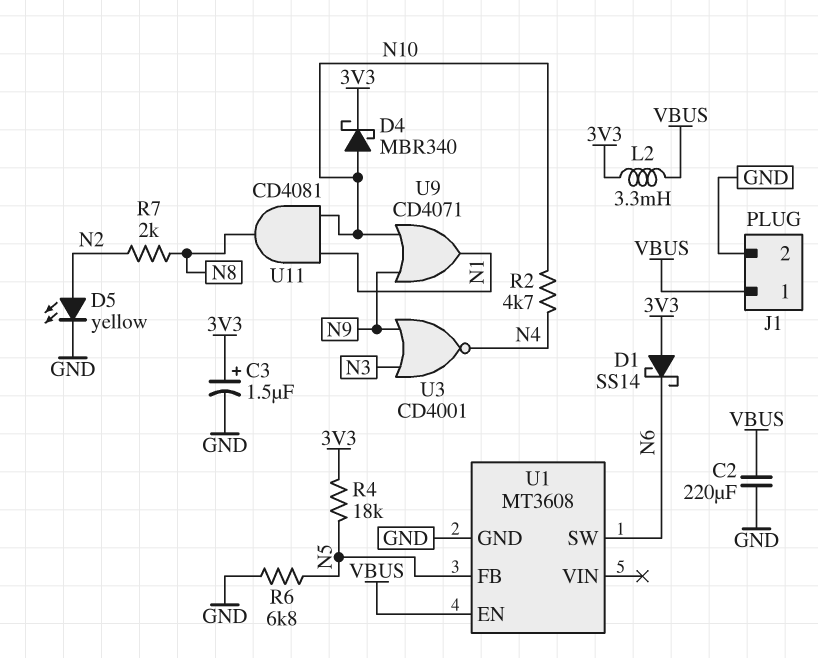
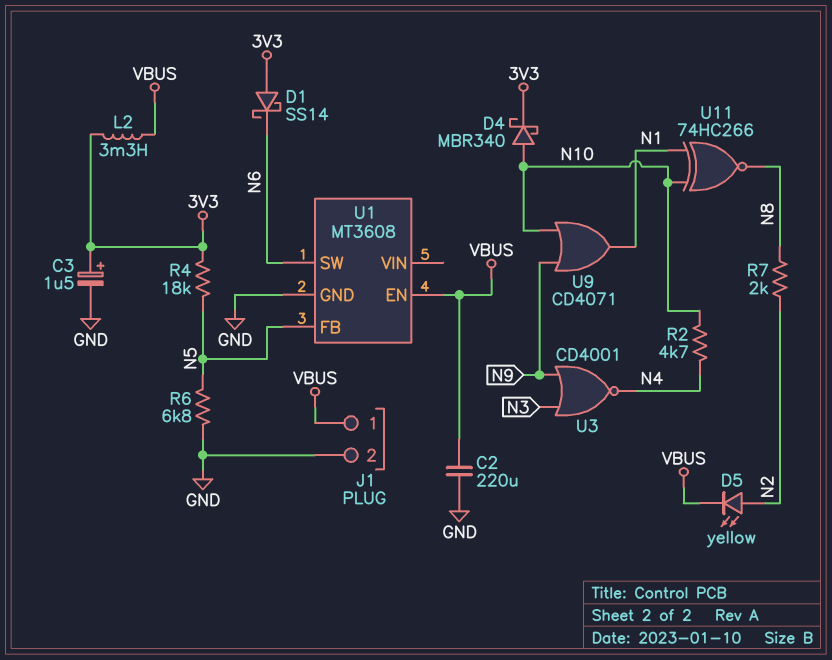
D5: LED yellow (A N2, K GND) -> LED yellow (A N2, K VBUS)
U11: AND CD4081 (in N1, in N10, out N8) -> XNOR 74HC266 (in N1, in N10, out N8)

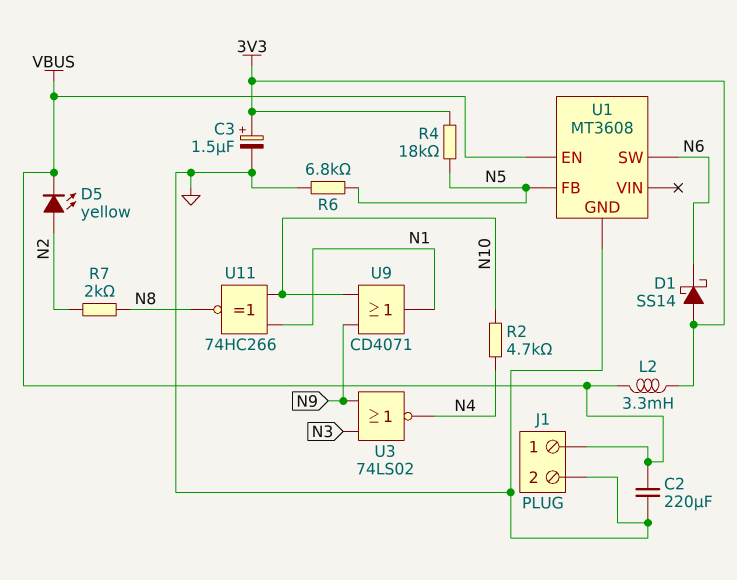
D4: schottky MBR340 (A N10, K 3V3) -> none
U3: NOR CD4001 (in N3, in N9, out N4) -> NOR 74LS02 (in N3, in N9, out N4)

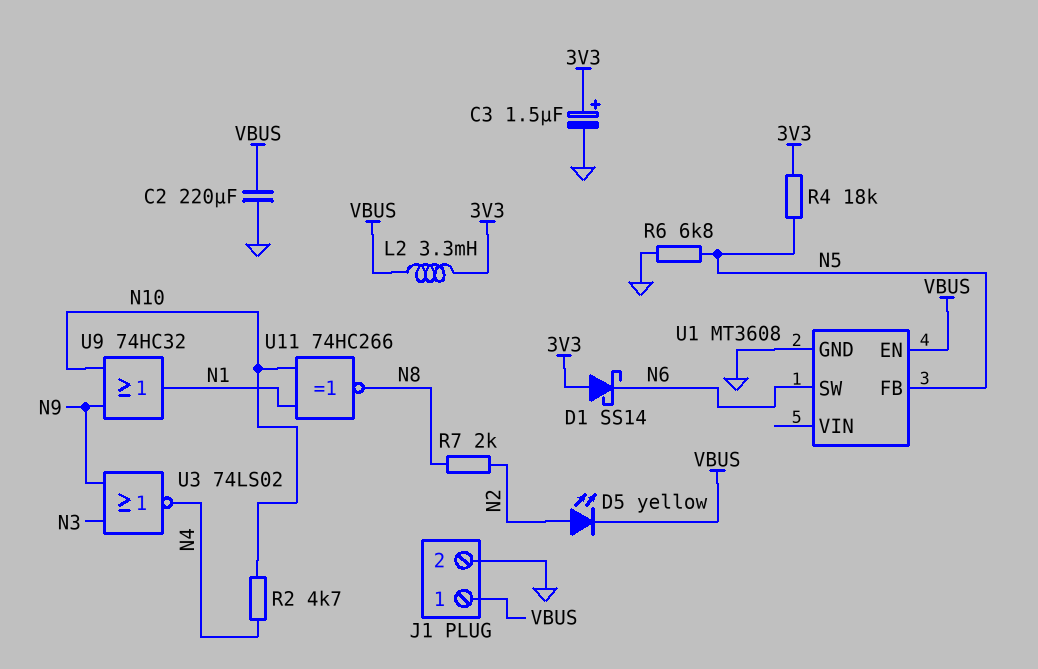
U9: OR CD4071 (in N9, in N10, out N1) -> OR 74HC32 (in N9, in N10, out N1)

